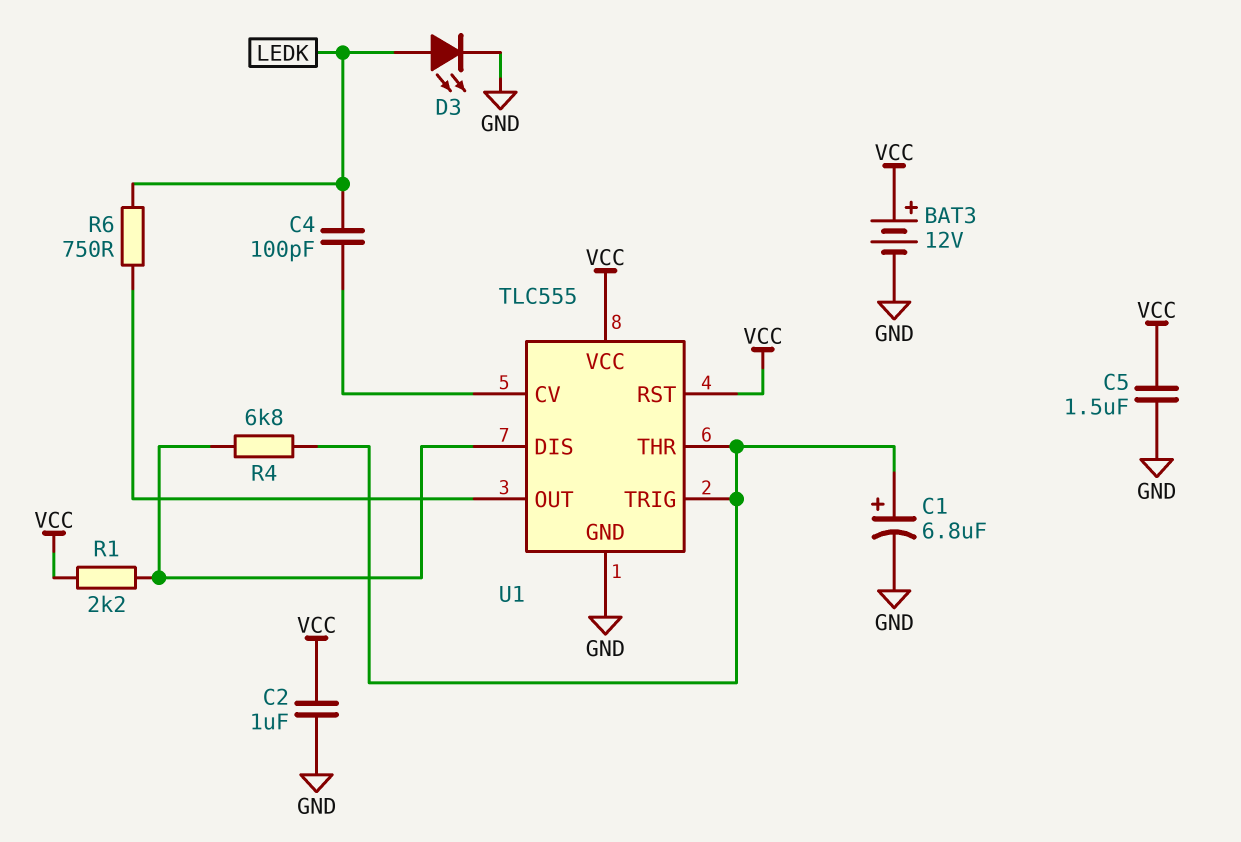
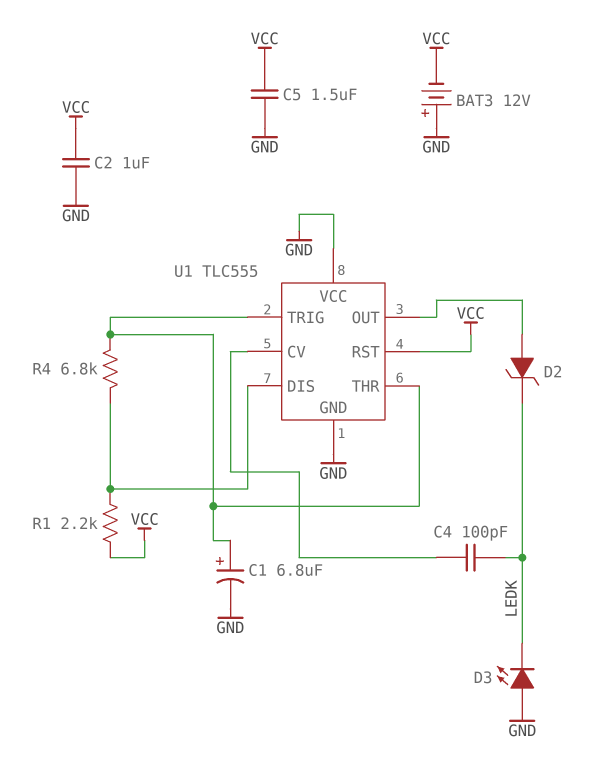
BAT3: 12V (plus VCC, minus GND) -> 12V (plus GND, minus VCC)
D2: none -> zener (A U1/OUT, K LEDK)
D3: LED (A LEDK, K GND) -> LED (A GND, K LEDK)
R6: 750 (LEDK, U1/OUT) -> none
U1 pin VCC: VCC -> GND

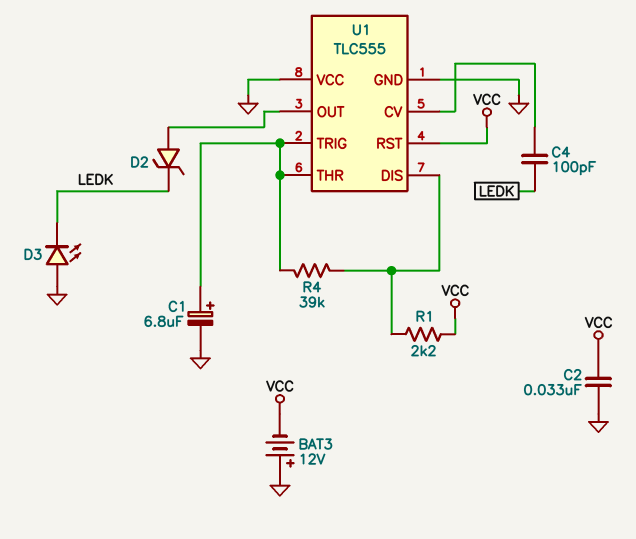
C2: 1uF (GND, VCC) -> 33nF (GND, VCC)
C5: 1.5uF (GND, VCC) -> none
R4: 6.8k (U1/DIS, U1/THR) -> 39k (U1/DIS, U1/THR)

